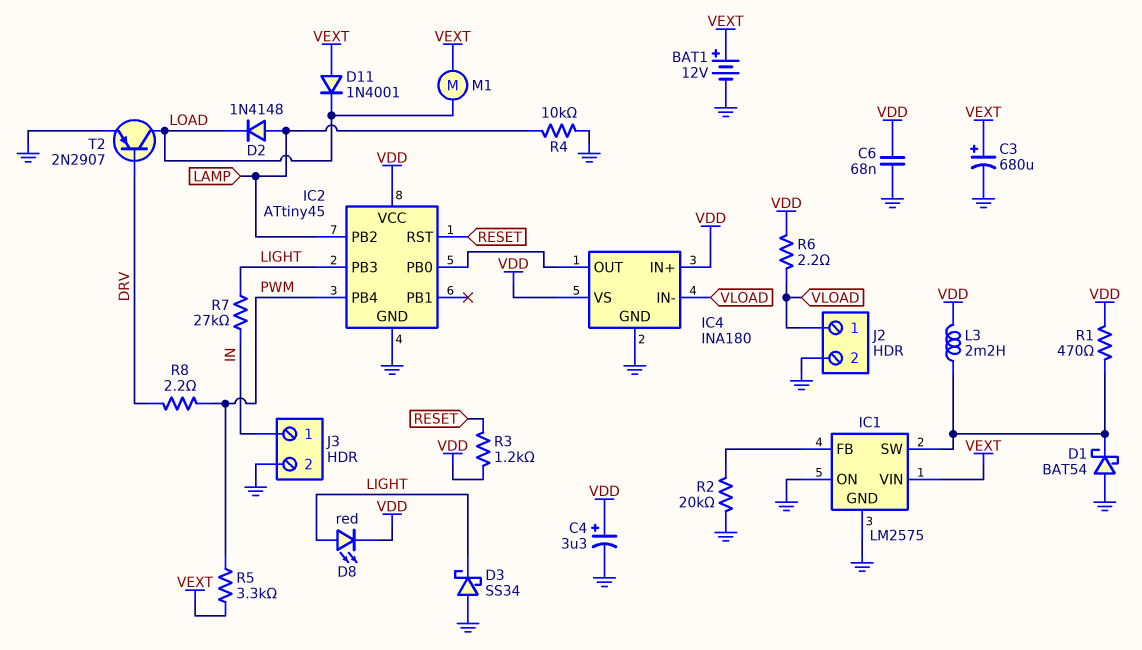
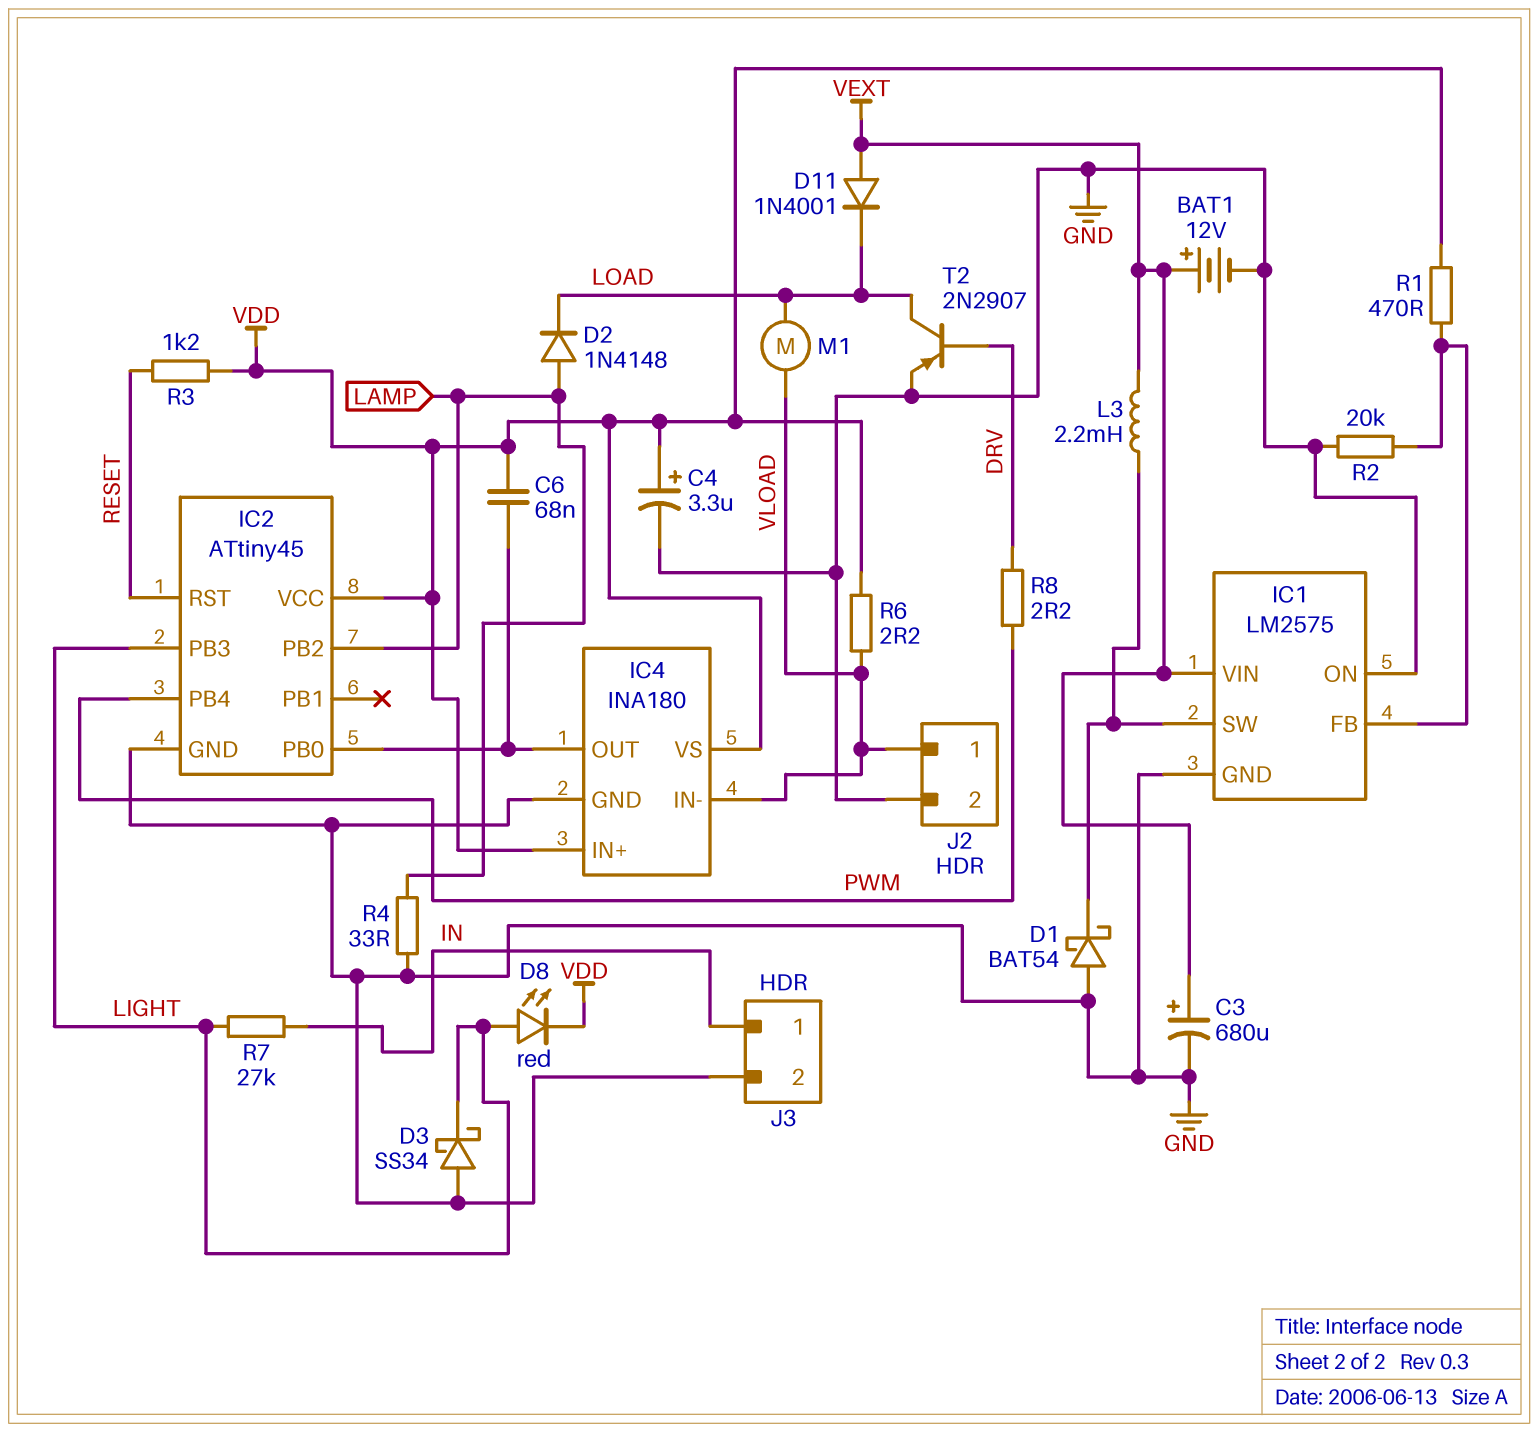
C6: 68nF (GND, VDD) -> 68nF (IC2/PB0, VDD)
L3: 2.2mH (IC1/SW, VDD) -> 2.2mH (IC1/SW, VEXT)
M1: motor (LOAD, VEXT) -> motor (LOAD, VLOAD)
R1: 470 (IC1/SW, VDD) -> 470 (IC1/FB, VDD)
R4: 10k (GND, LAMP) -> 33 (GND, LAMP)
R5: 3.3k (PWM, VEXT) -> none

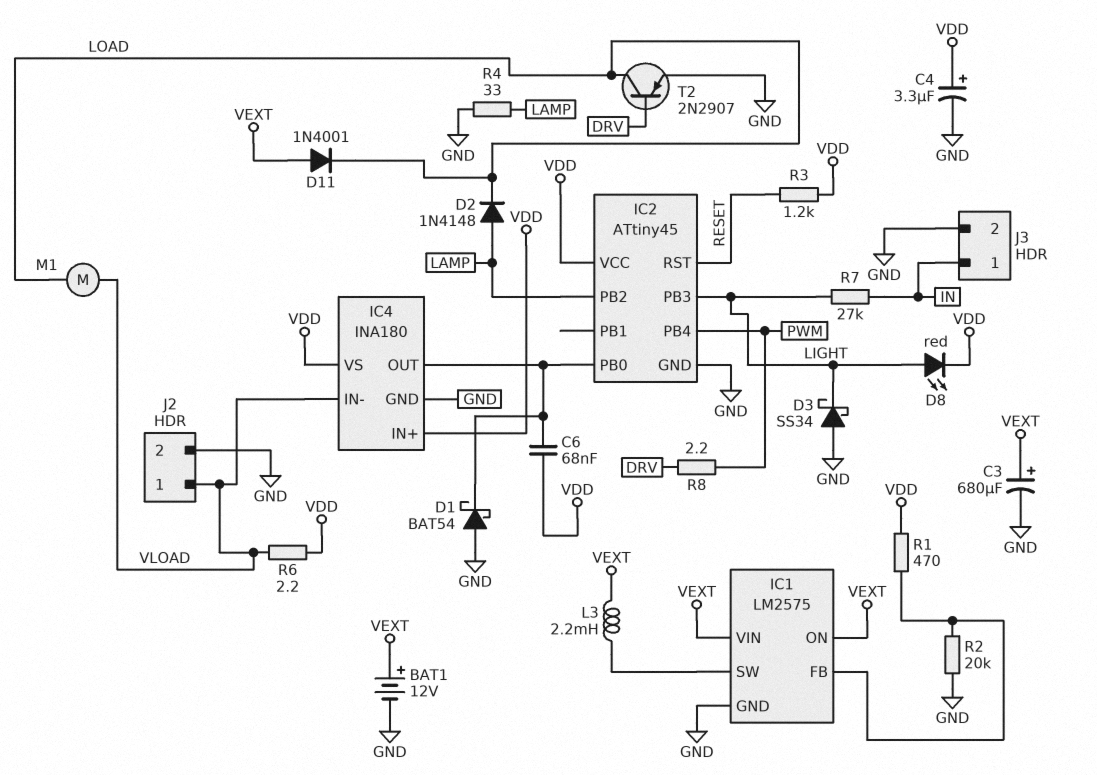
D1: schottky BAT54 (A GND, K IC1/SW) -> schottky BAT54 (A GND, K IC2/PB0)
IC1 pin ON: GND -> VEXT

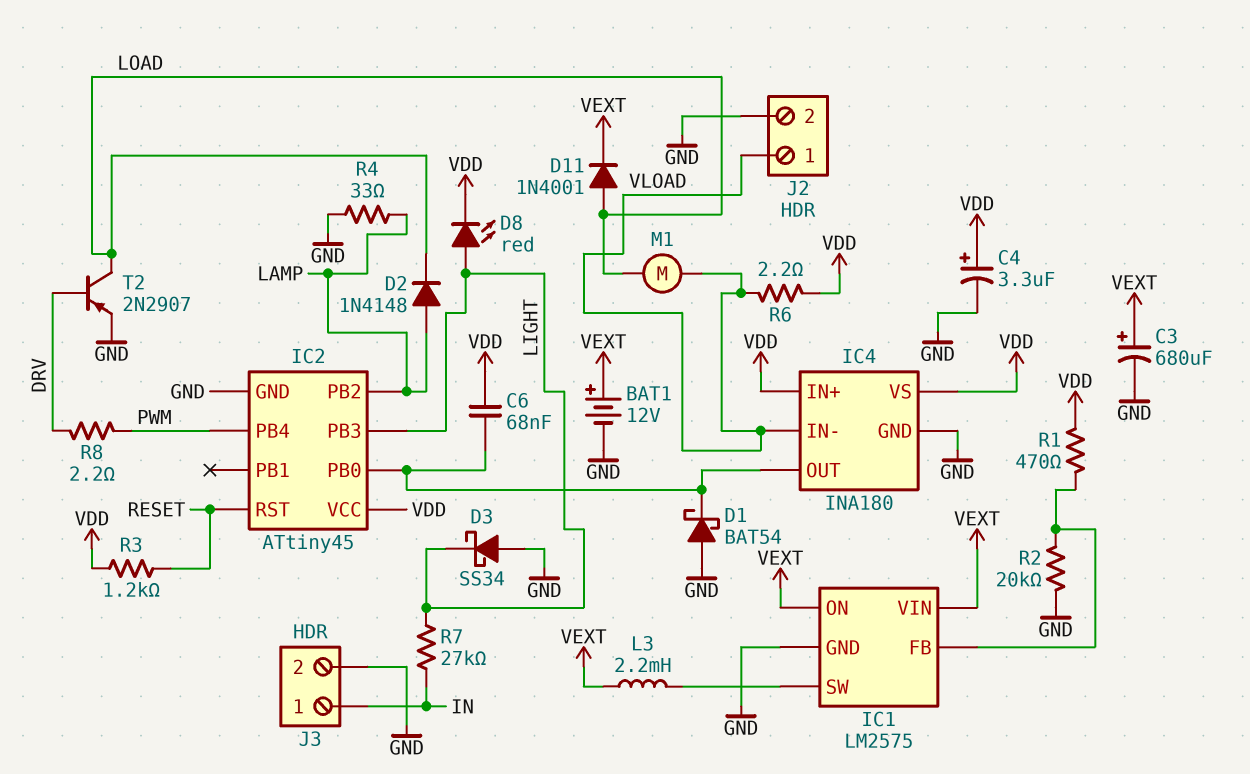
D11: diode 1N4001 (A VEXT, K LOAD) -> diode 1N4001 (A LOAD, K VEXT)

